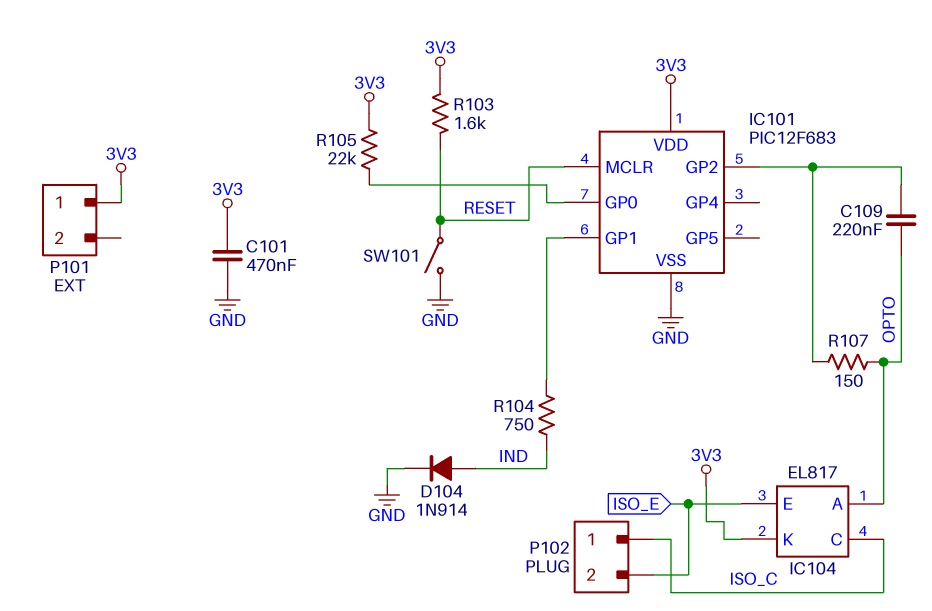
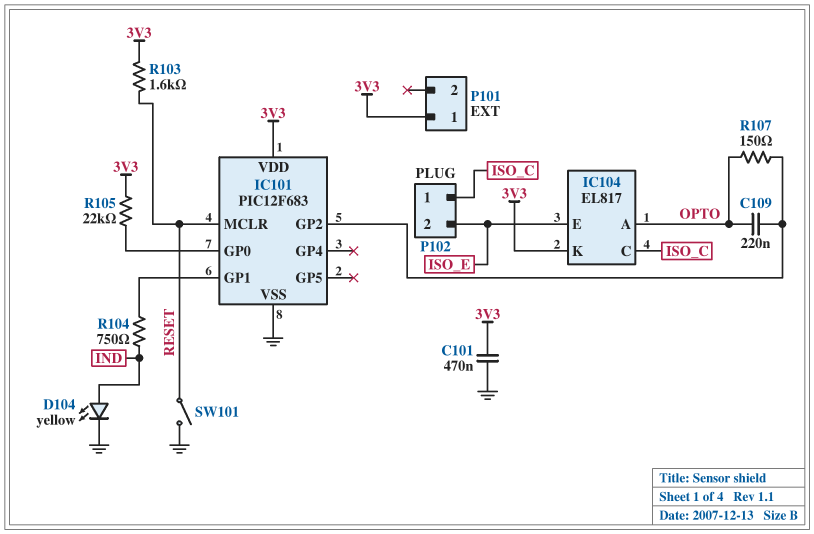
D104: diode 1N914 (A IND, K GND) -> LED yellow (A IND, K GND)

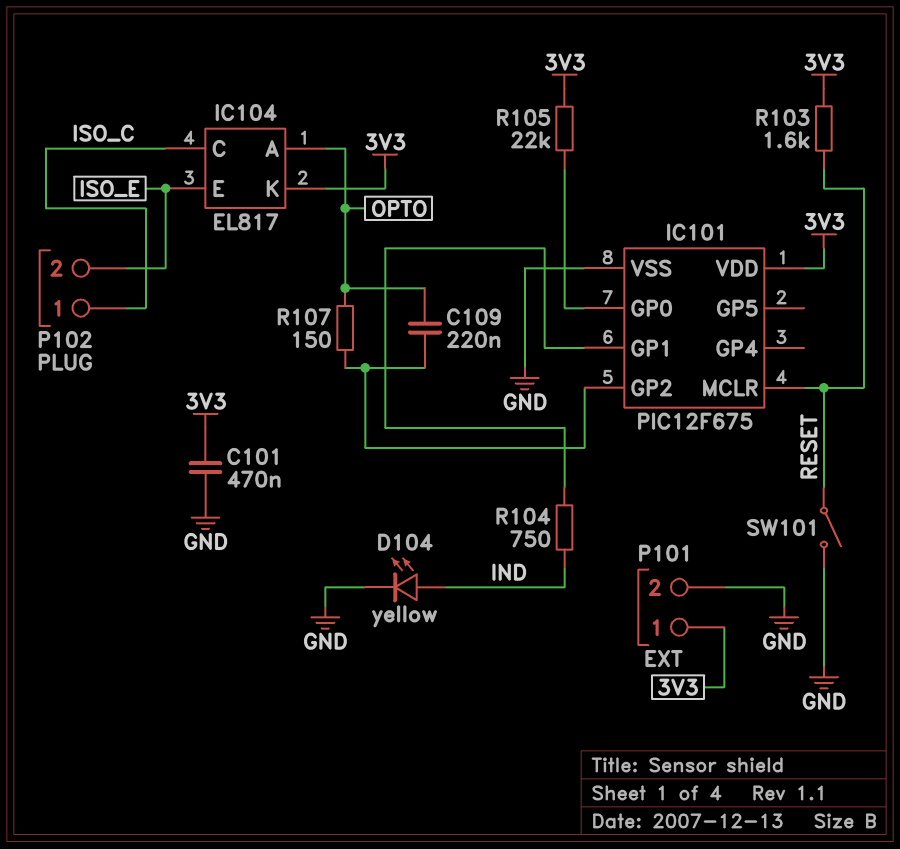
IC101: PIC12F683 -> PIC12F675
P101 pin 2: none -> GND

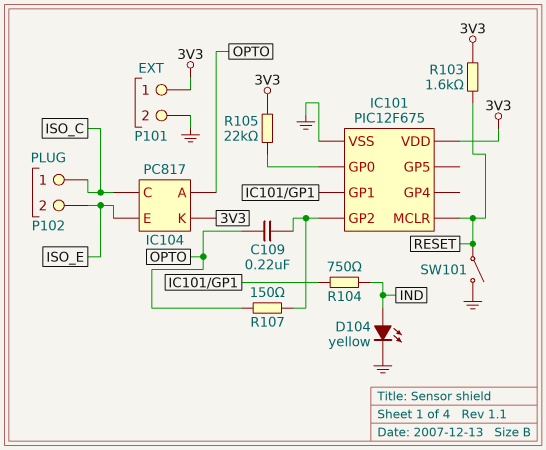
C101: 470nF (3V3, GND) -> none
IC104: EL817 -> PC817

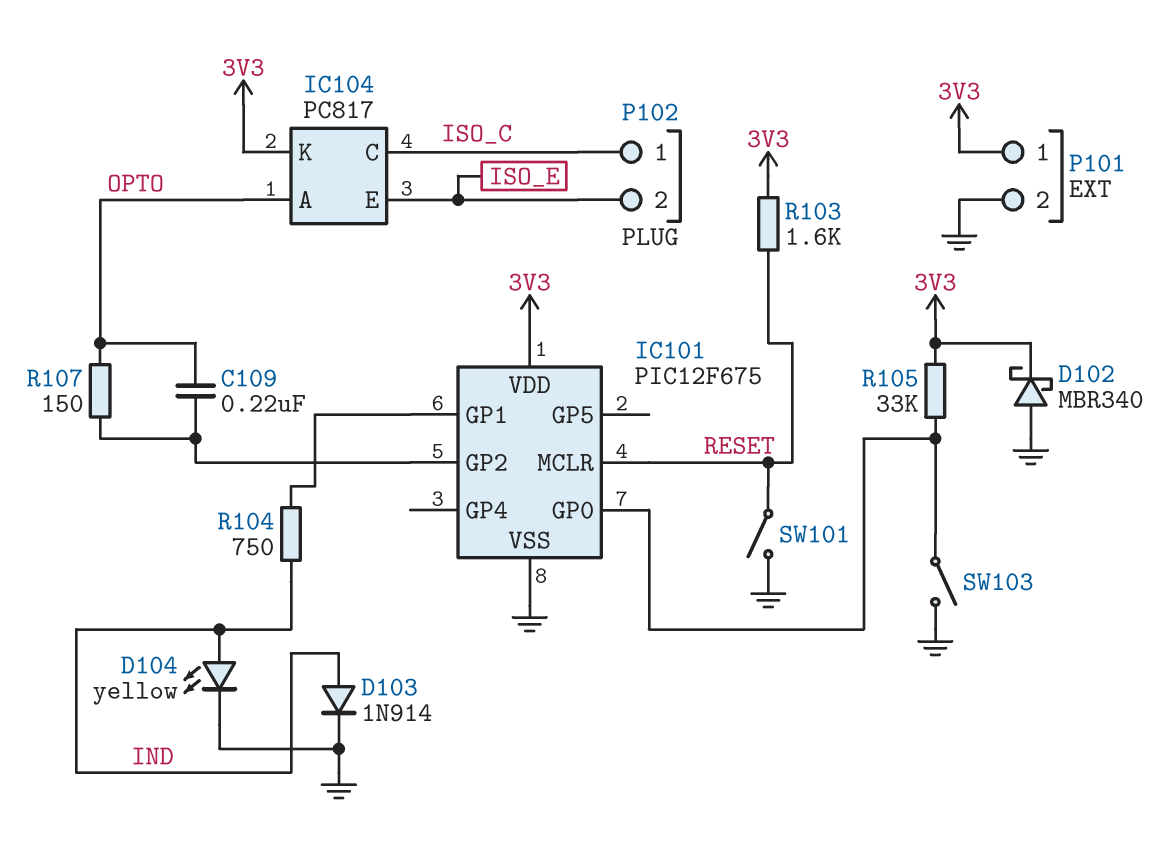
D102: none -> schottky MBR340 (A GND, K 3V3)
D103: none -> diode 1N914 (A IND, K GND)
R105: 22k (3V3, IC101/GP0) -> 33k (3V3, IC101/GP0)
SW103: none -> switch (GND, IC101/GP0)

